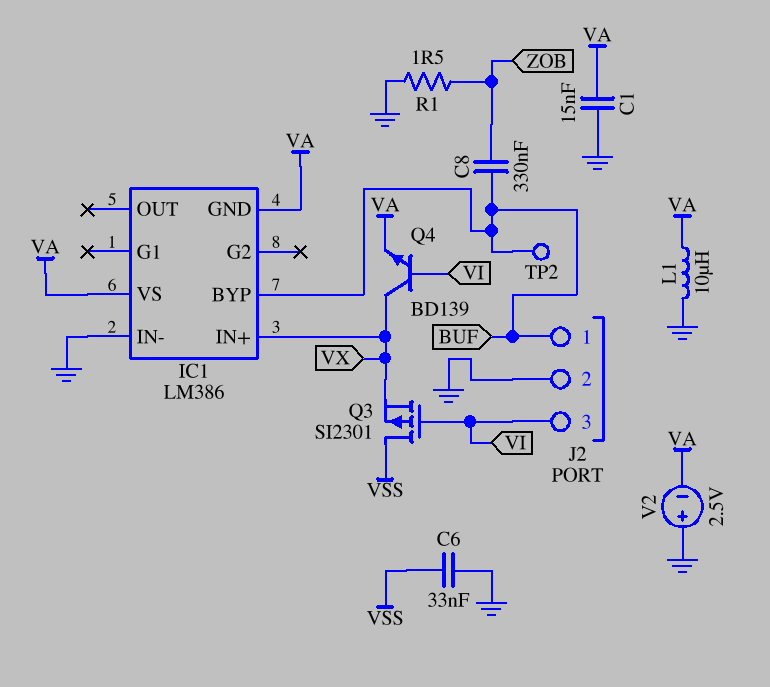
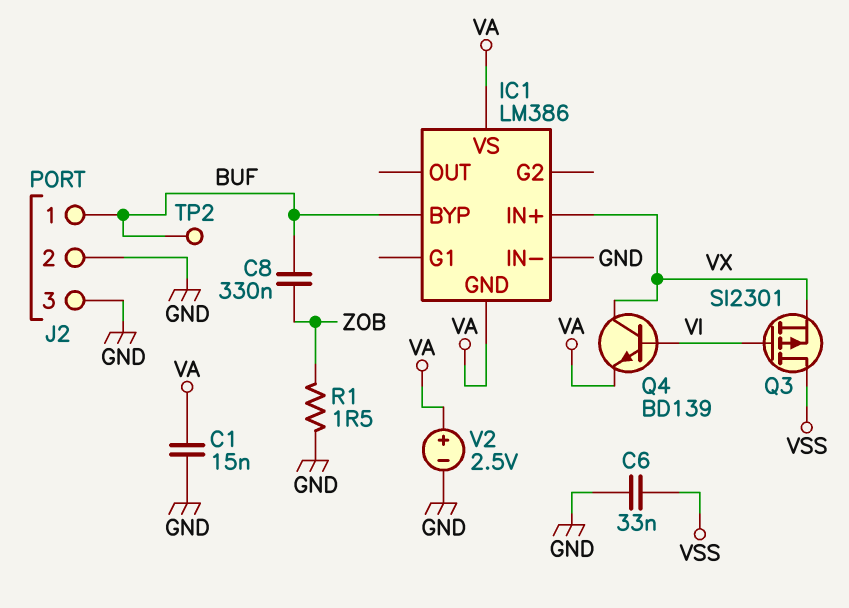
J2 pin 3: VI -> GND
L1: 10uH (GND, VA) -> none
V2: 2.5V (plus GND, minus VA) -> 2.5V (plus VA, minus GND)

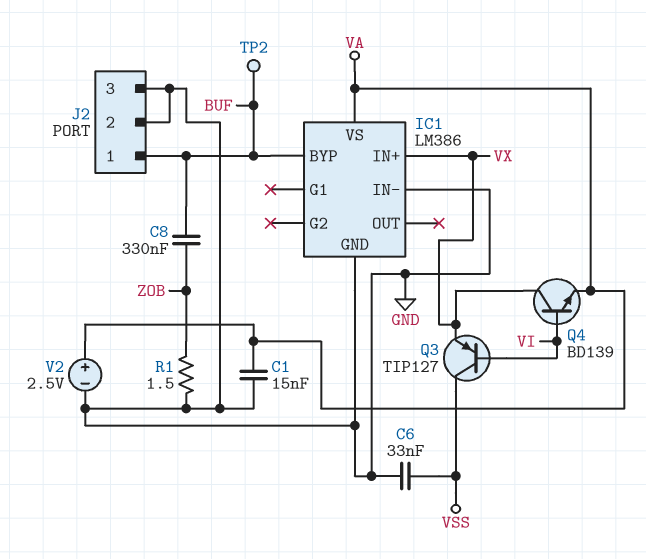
IC1 pin GND: VA -> GND
Q3: PMOS SI2301 (G VI, D VSS, S VX) -> PNP TIP127 (B VI, C VSS, E VX)

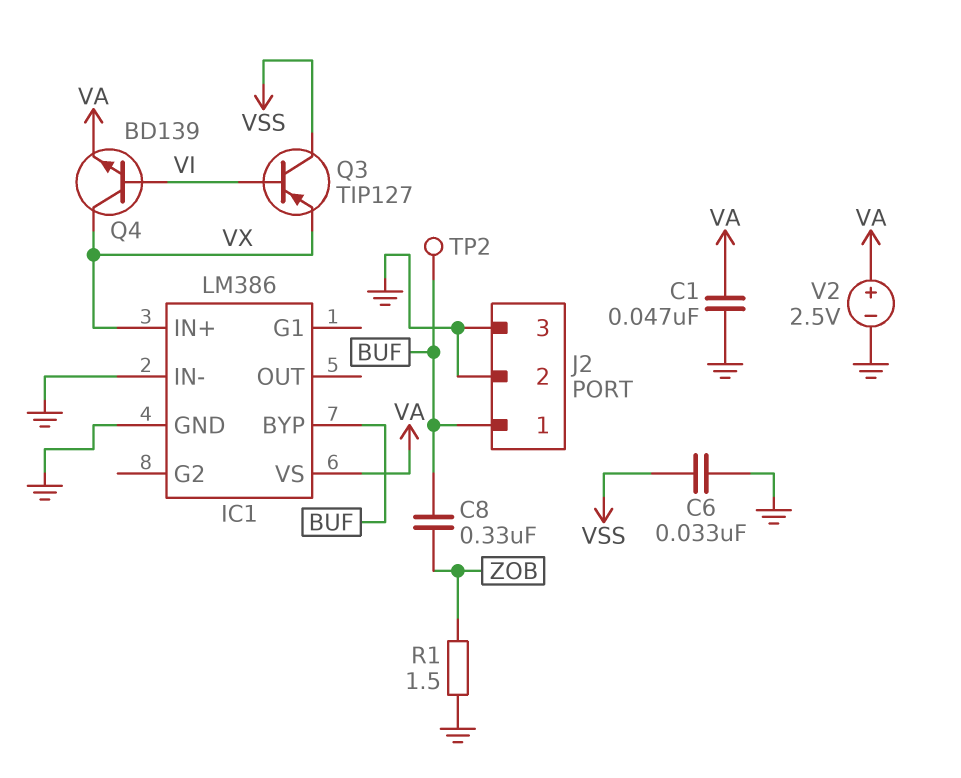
C1: 15nF (GND, VA) -> 47nF (GND, VA)

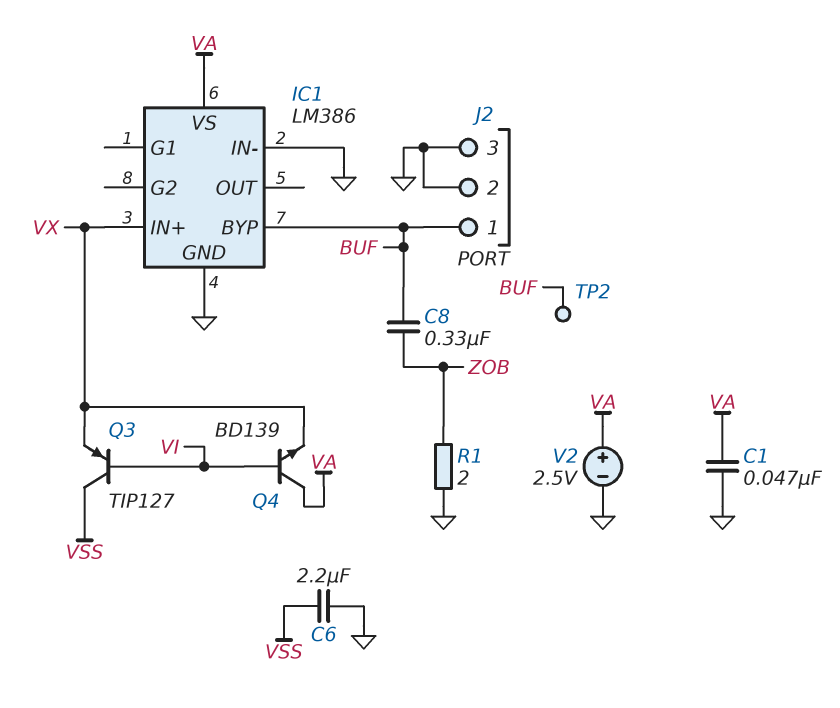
C6: 33nF (GND, VSS) -> 2.2uF (GND, VSS)
Q4: NPN BD139 (B VI, C VX, E VA) -> NPN BD139 (B VI, C VA, E VX)
R1: 1.5 (GND, ZOB) -> 2 (GND, ZOB)

